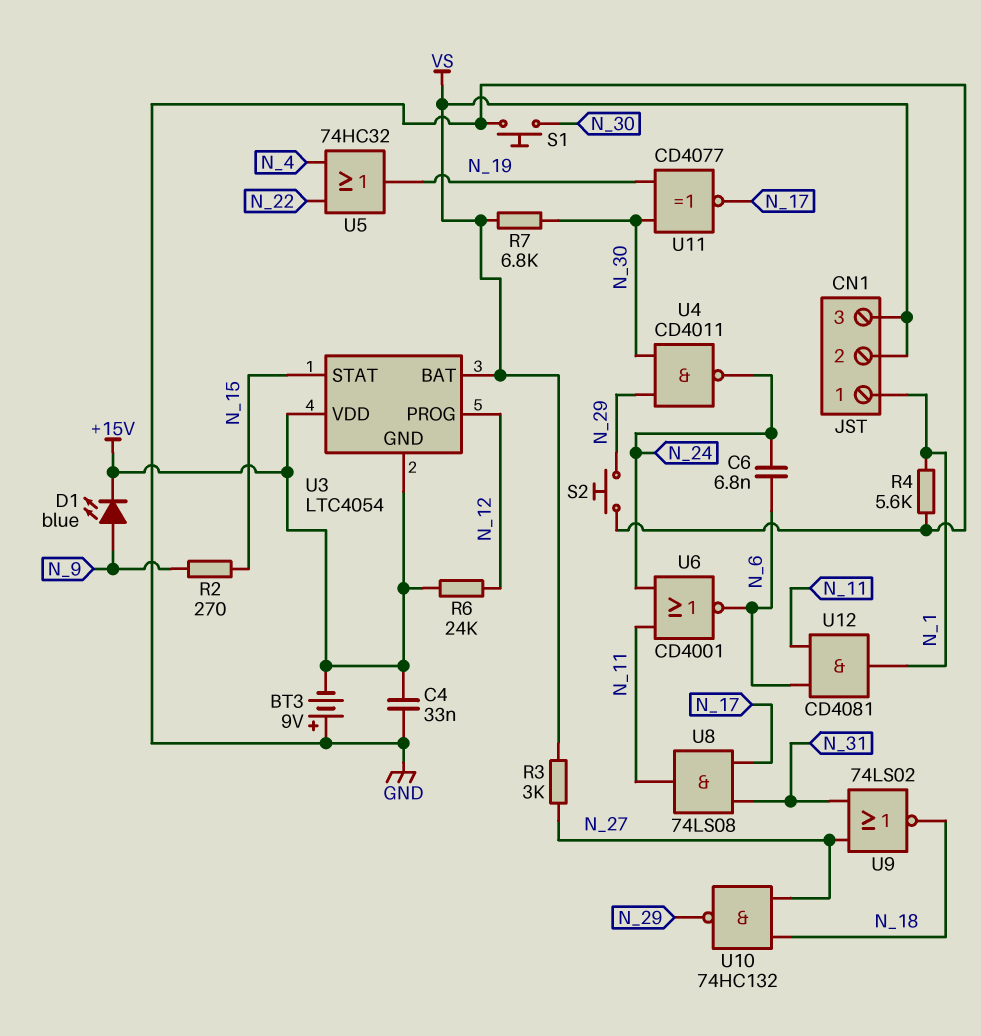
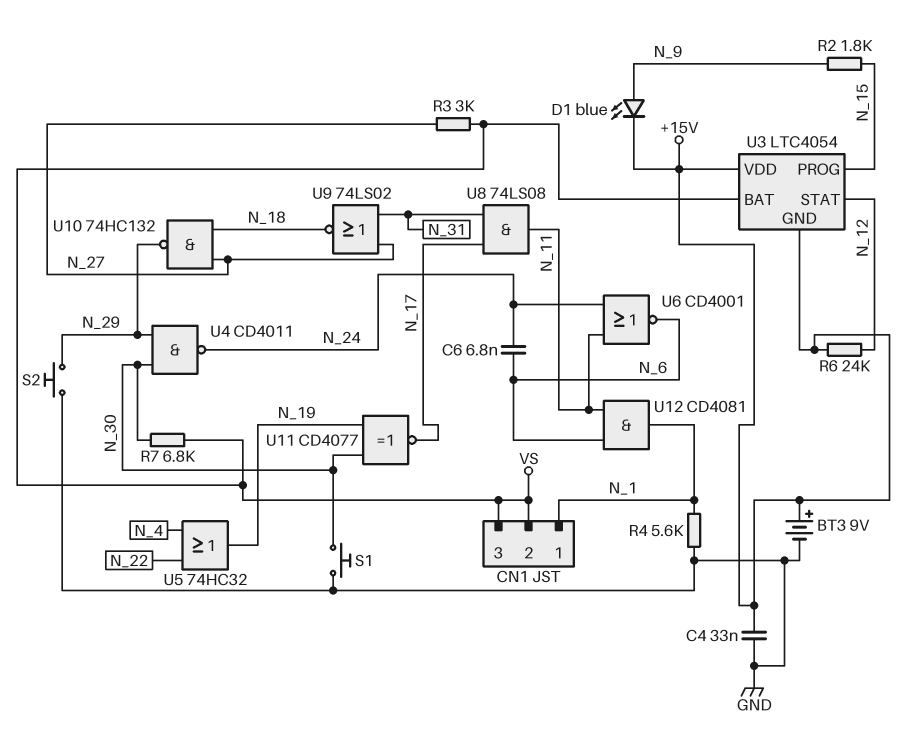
BT3: 9V (plus GND, minus +15V) -> 9V (plus +15V, minus GND)
R2: 270 (N_9, N_15) -> 1.8k (N_9, N_15)
U3 pin PROG: N_12 -> N_15
U3 pin STAT: N_15 -> N_12

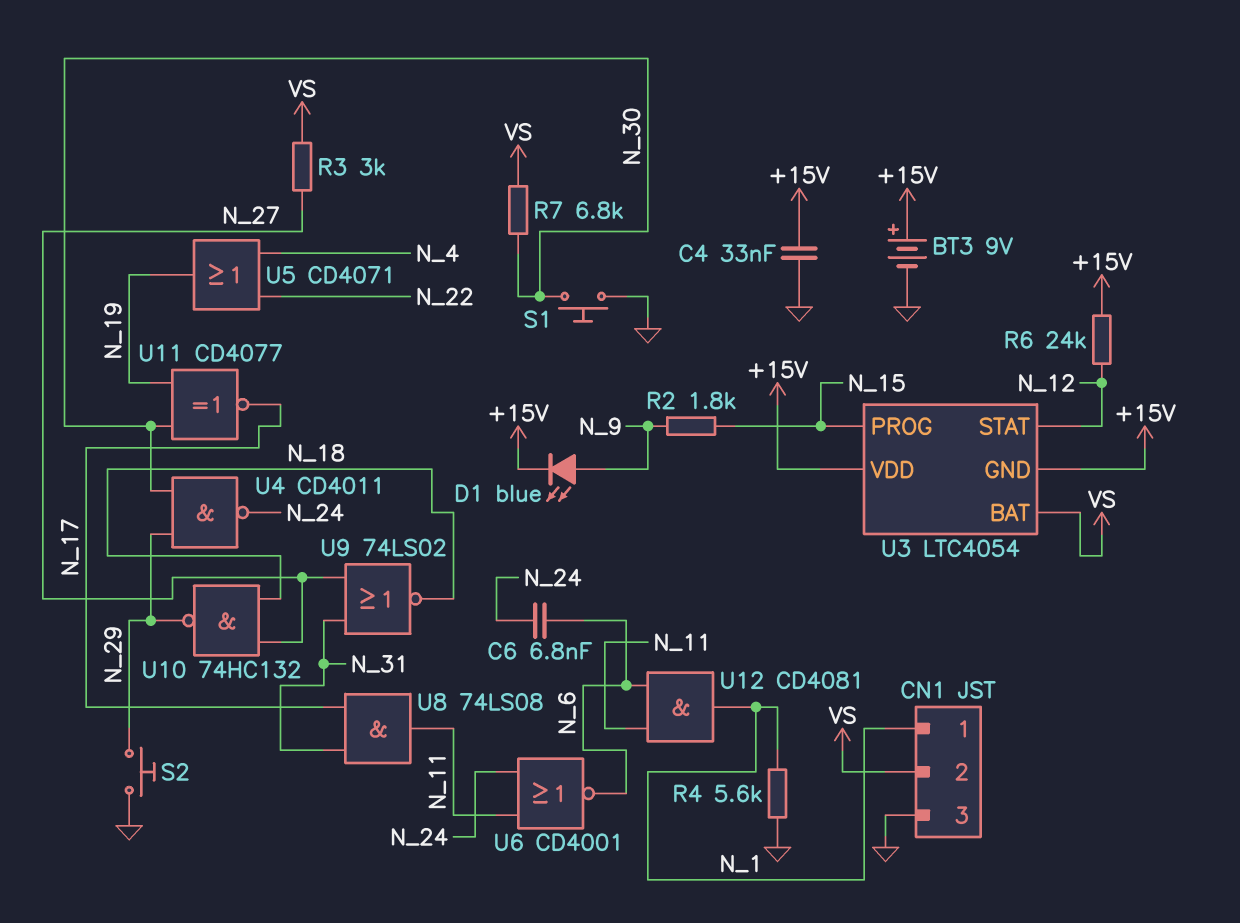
CN1 pin 3: VS -> GND
U5: OR 74HC32 (in N_4, in N_22, out N_19) -> OR CD4071 (in N_4, in N_22, out N_19)

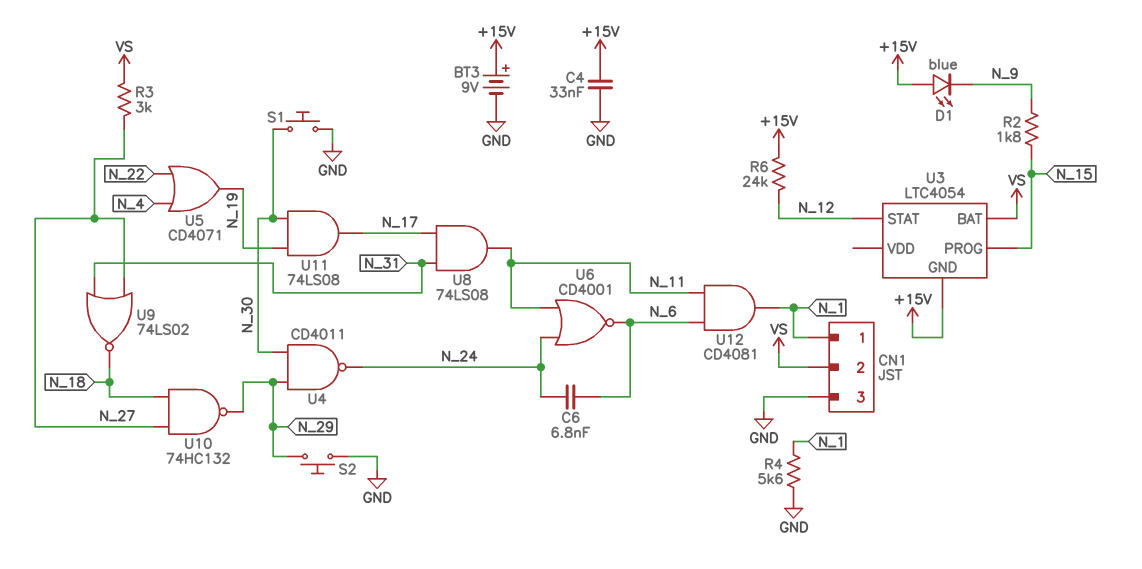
D1: LED blue (A N_9, K +15V) -> LED blue (A +15V, K N_9)
R7: 6.8k (N_30, VS) -> none
U3 pin VDD: +15V -> none
U11: XNOR CD4077 (in N_19, in N_30, out N_17) -> AND 74LS08 (in N_19, in N_30, out N_17)

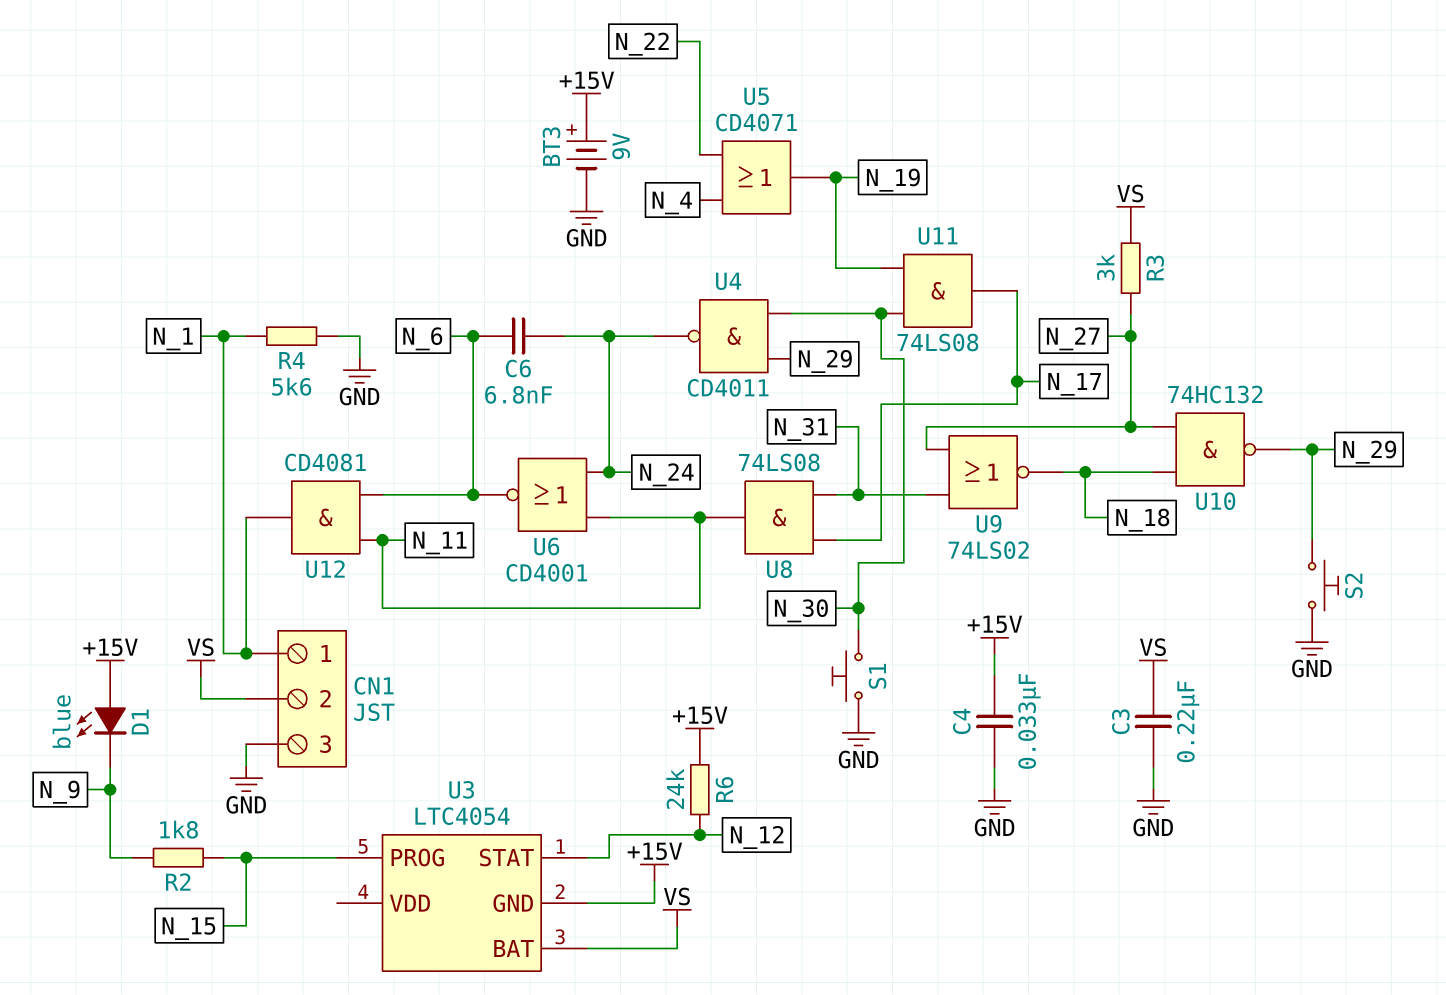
C3: none -> 220nF (GND, VS)

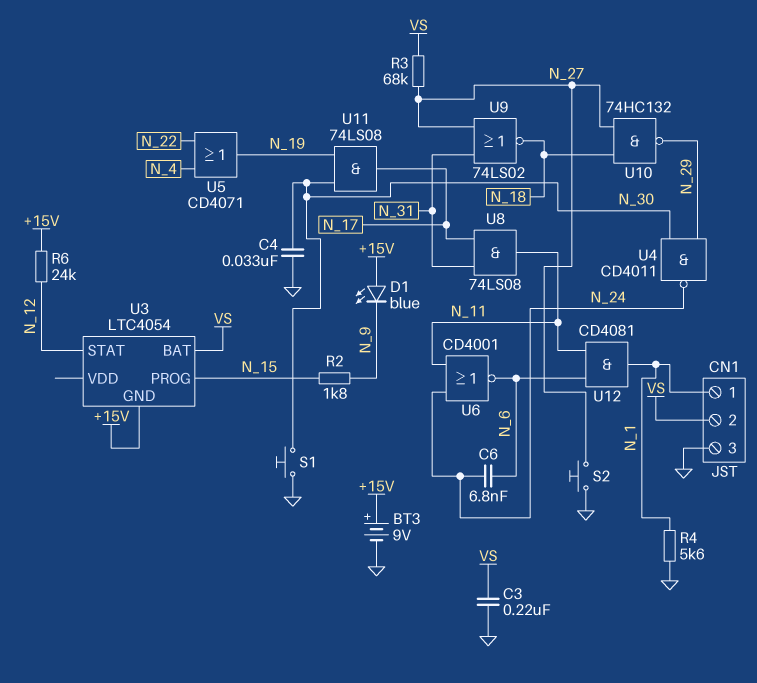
C4: 33nF (+15V, GND) -> 33nF (GND, N_30)
R3: 3k (N_27, VS) -> 68k (N_27, VS)
S2: button (GND, N_29) -> button (GND, N_27)

